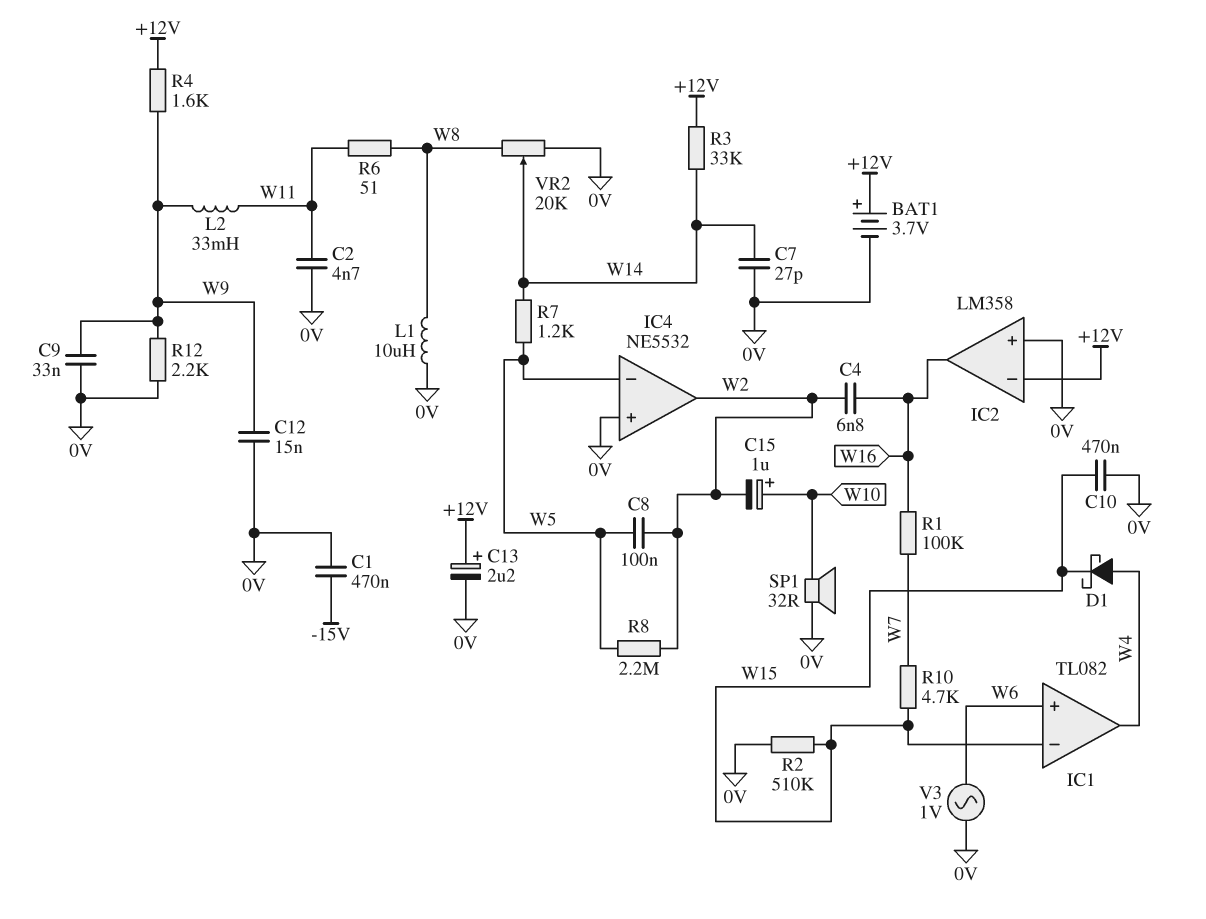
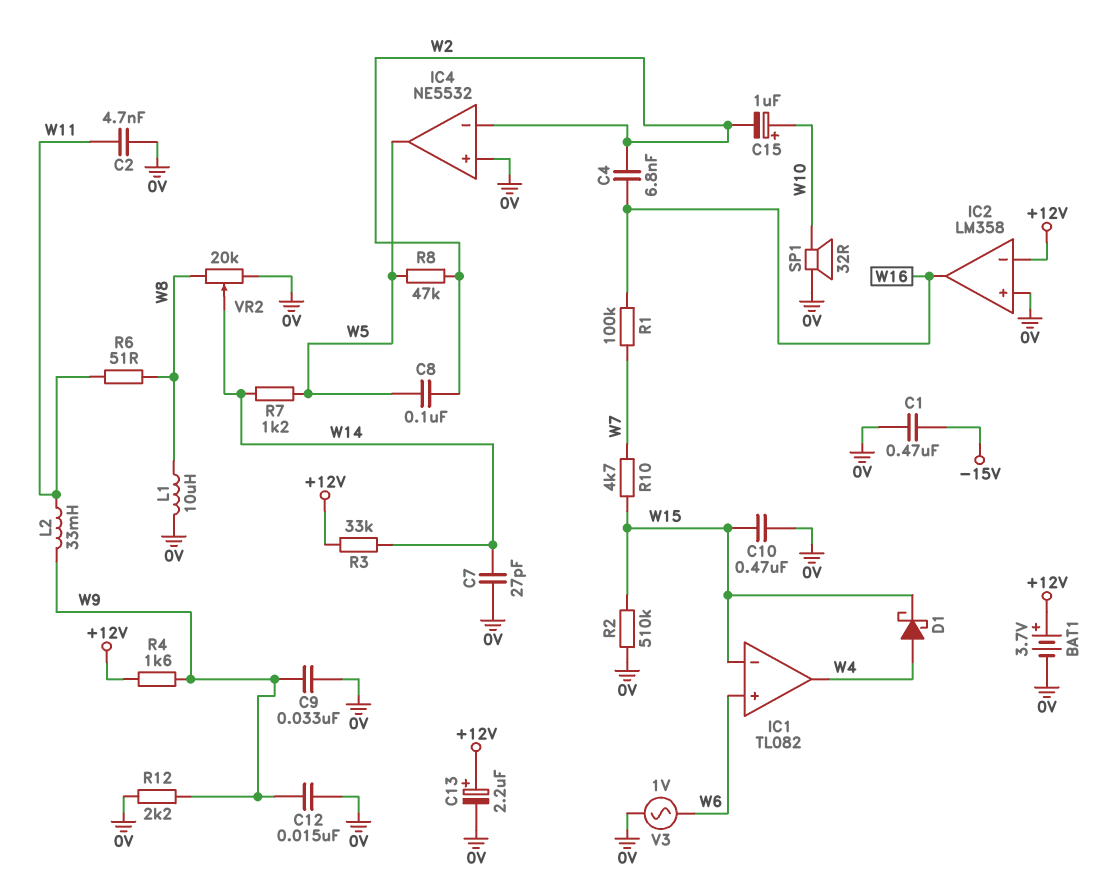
IC4 pin in-: W5 -> W2
IC4 pin out: W2 -> W5
R8: 2.2M (W2, W5) -> 47k (W2, W5)

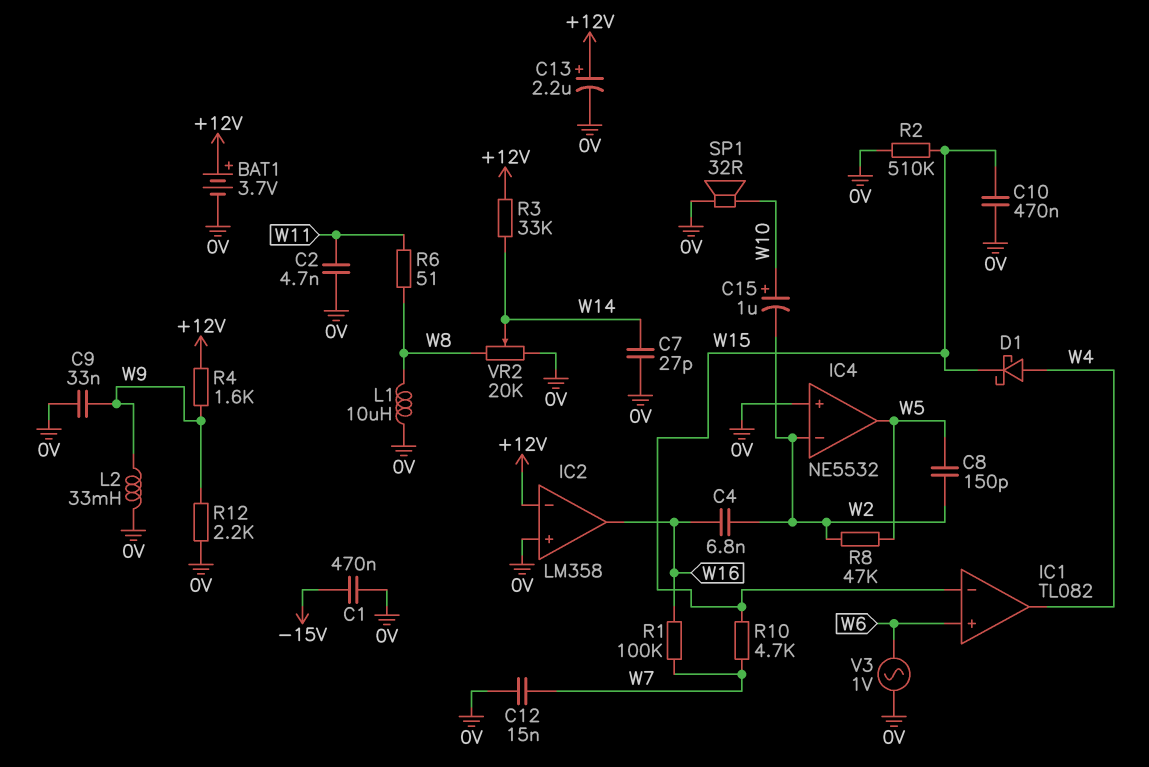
C8: 100nF (W2, W5) -> 150pF (W2, W5)
C12: 15nF (0V, W9) -> 15nF (0V, W7)
L2: 33mH (W9, W11) -> 33mH (0V, W9)
R7: 1.2k (W5, W14) -> none

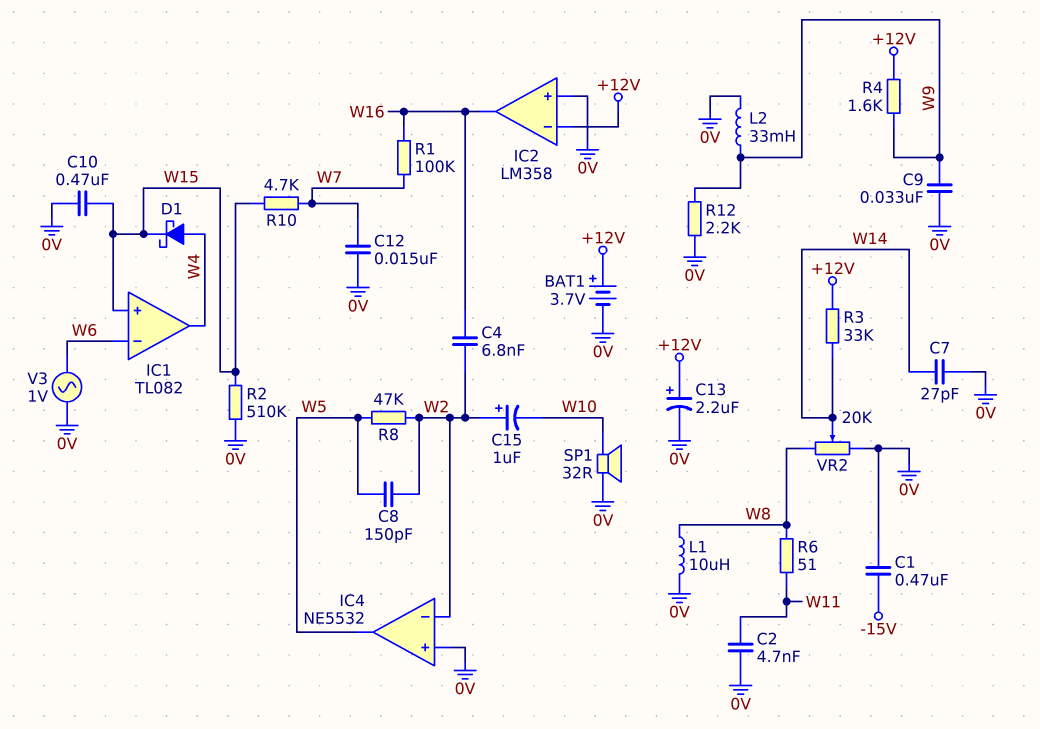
C15: 1uF (plus W10, minus W2) -> 1uF (plus W2, minus W10)
IC1 pin in+: W6 -> W15
IC1 pin in-: W15 -> W6

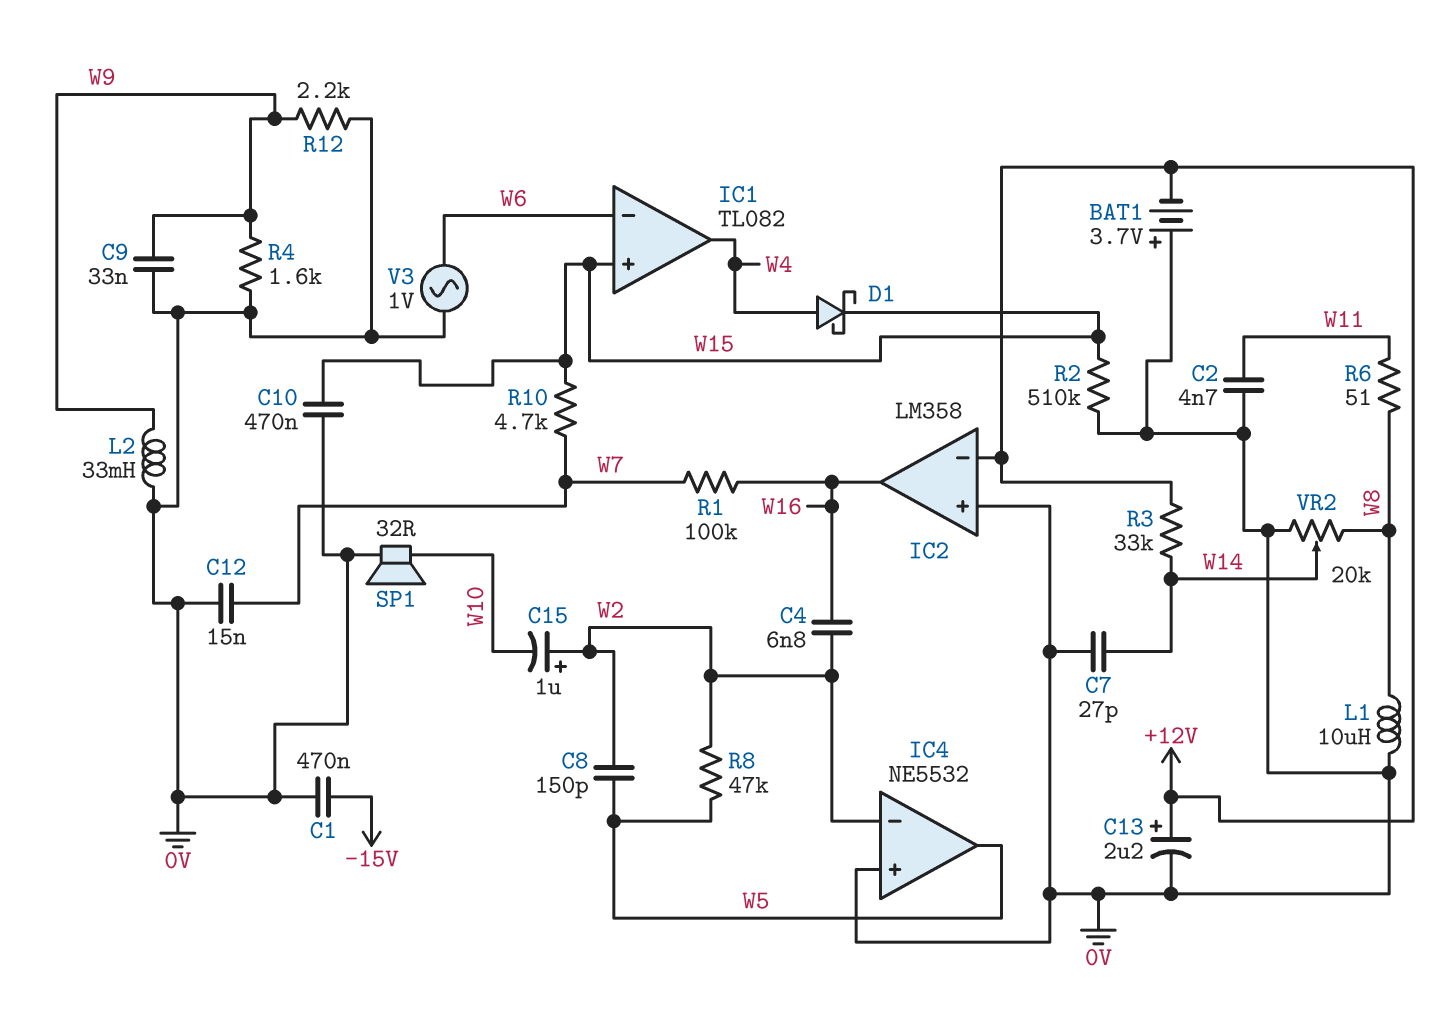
BAT1: 3.7V (plus +12V, minus 0V) -> 3.7V (plus 0V, minus +12V)
R4: 1.6k (+12V, W9) -> 1.6k (0V, W9)

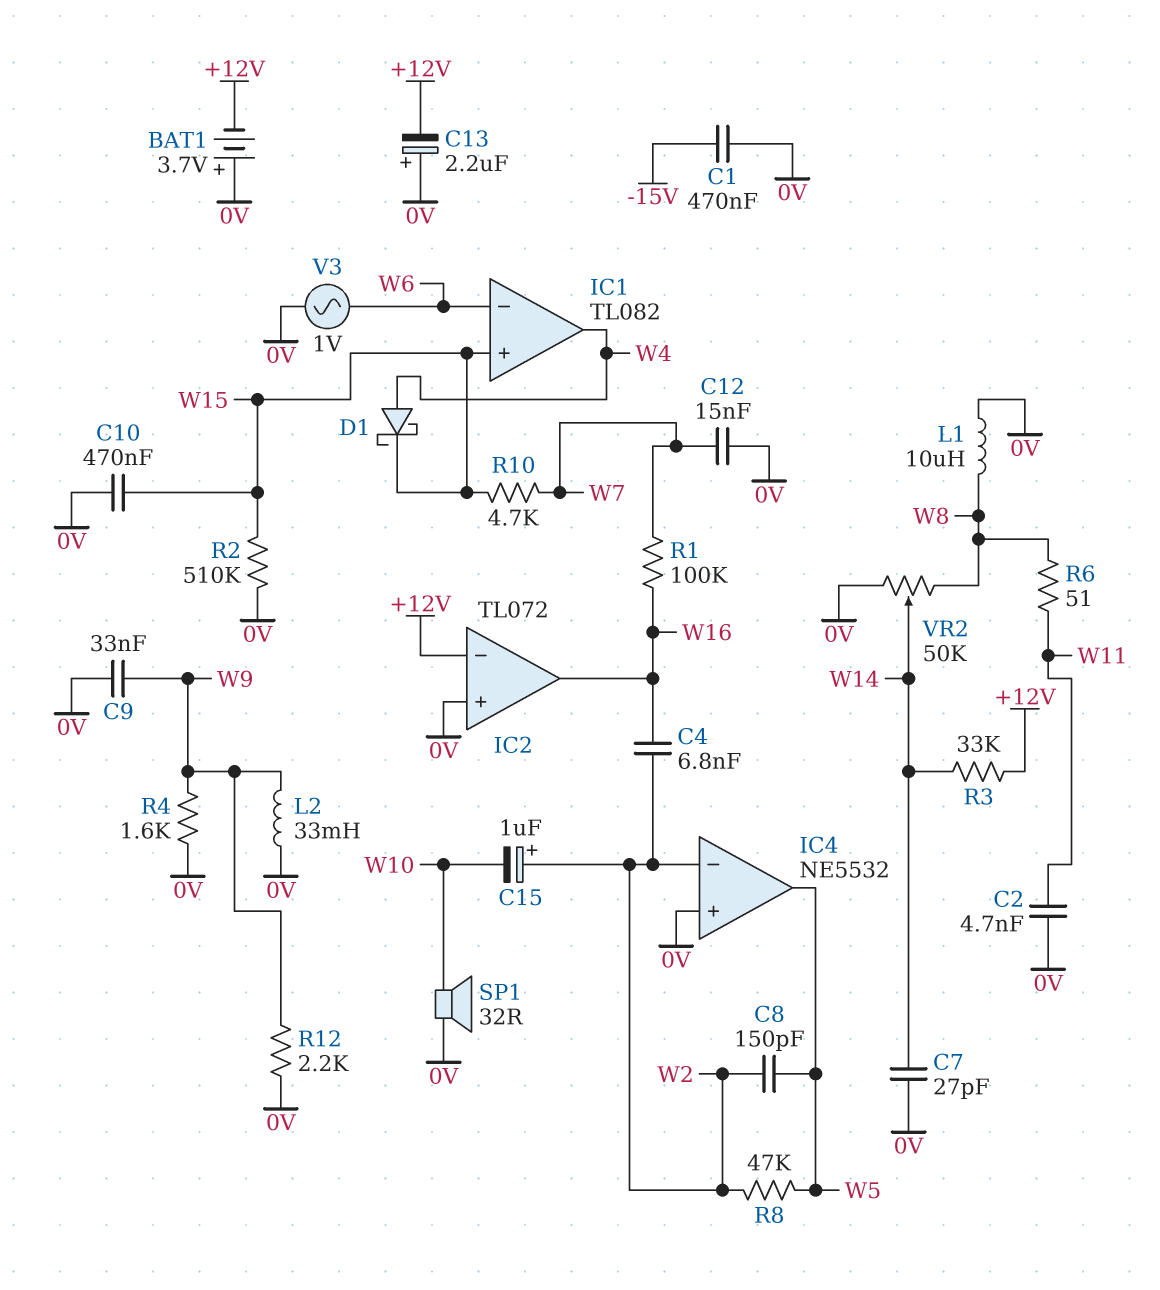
C13: 2.2uF (plus +12V, minus 0V) -> 2.2uF (plus 0V, minus +12V)
IC2: LM358 -> TL072
VR2: 20k (0V, W8, wiper W14) -> 50k (0V, W8, wiper W14)

